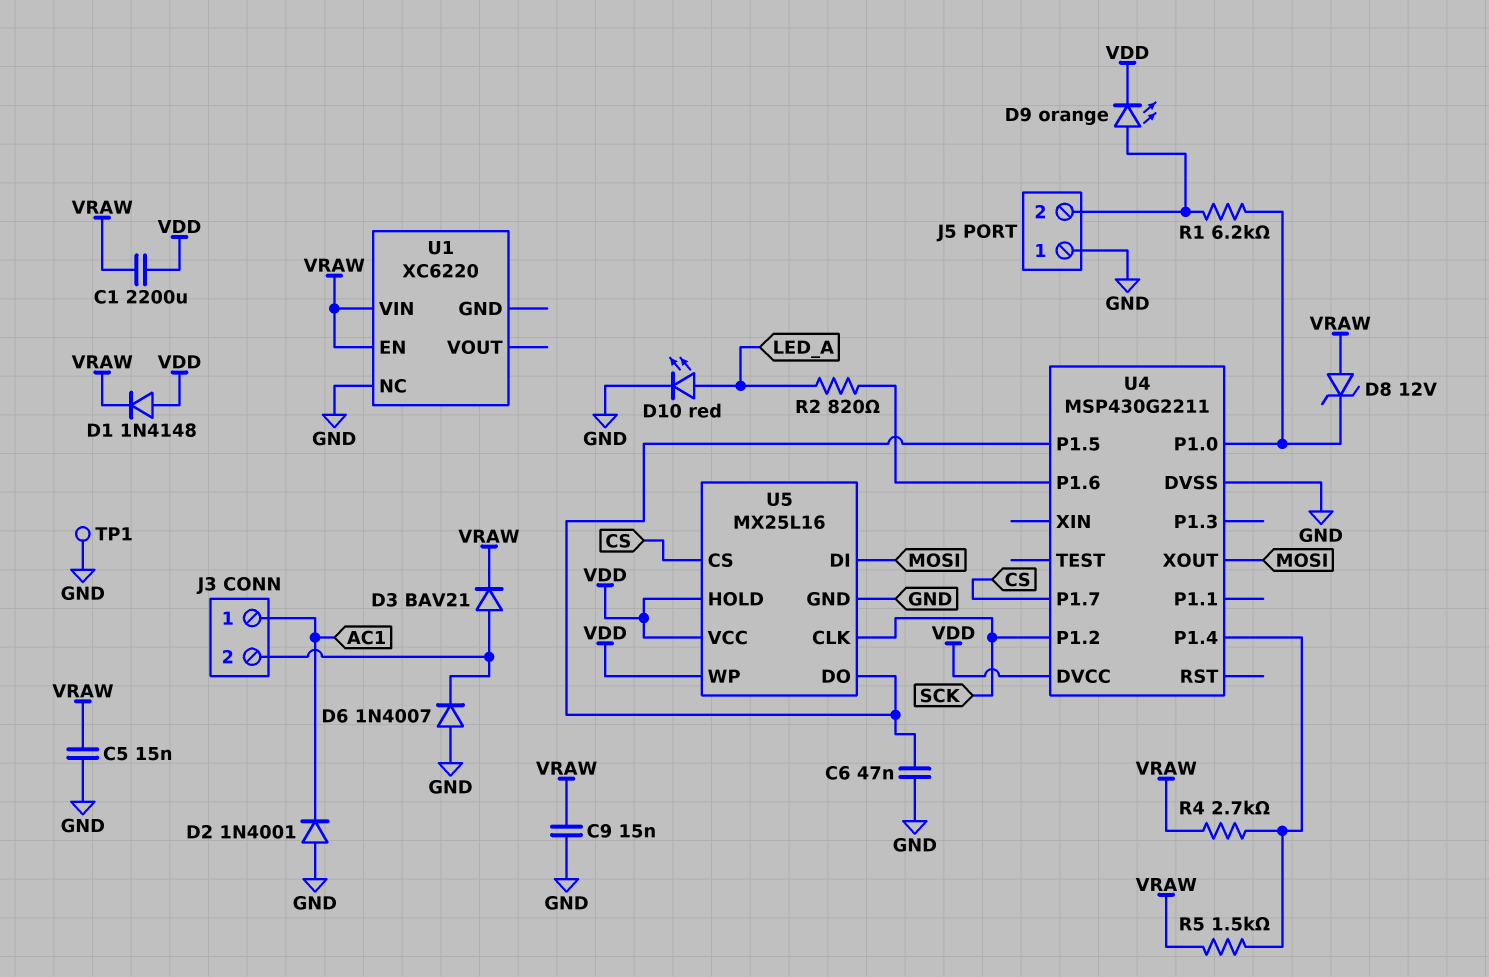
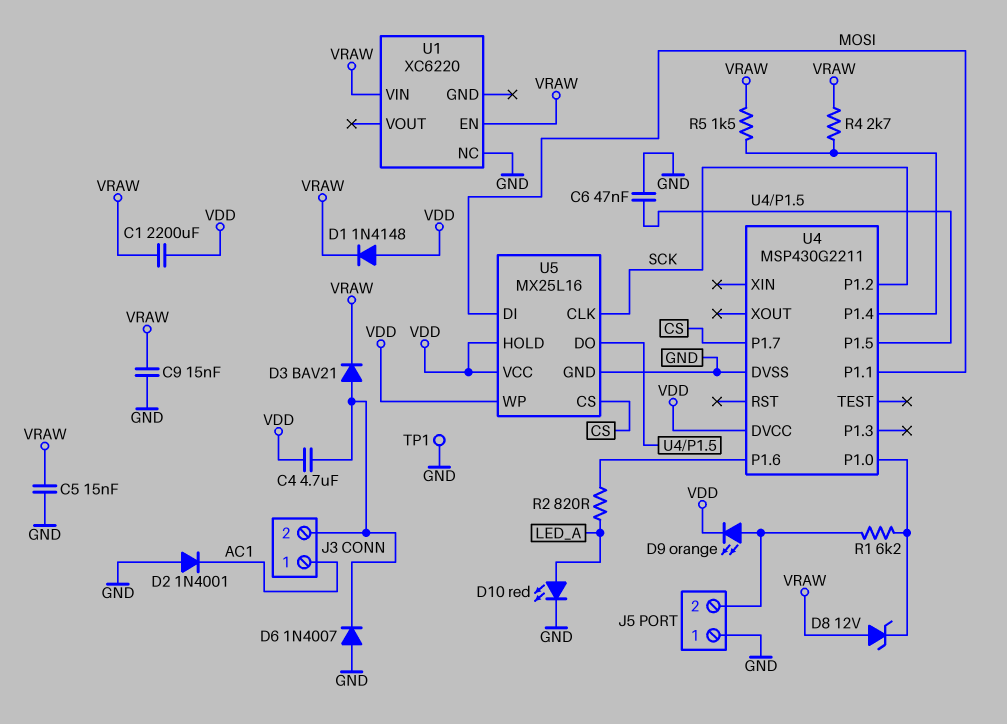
C4: none -> 4.7uF (J3/2, VDD)
U4 pin P1.1: none -> MOSI
U4 pin XOUT: MOSI -> none

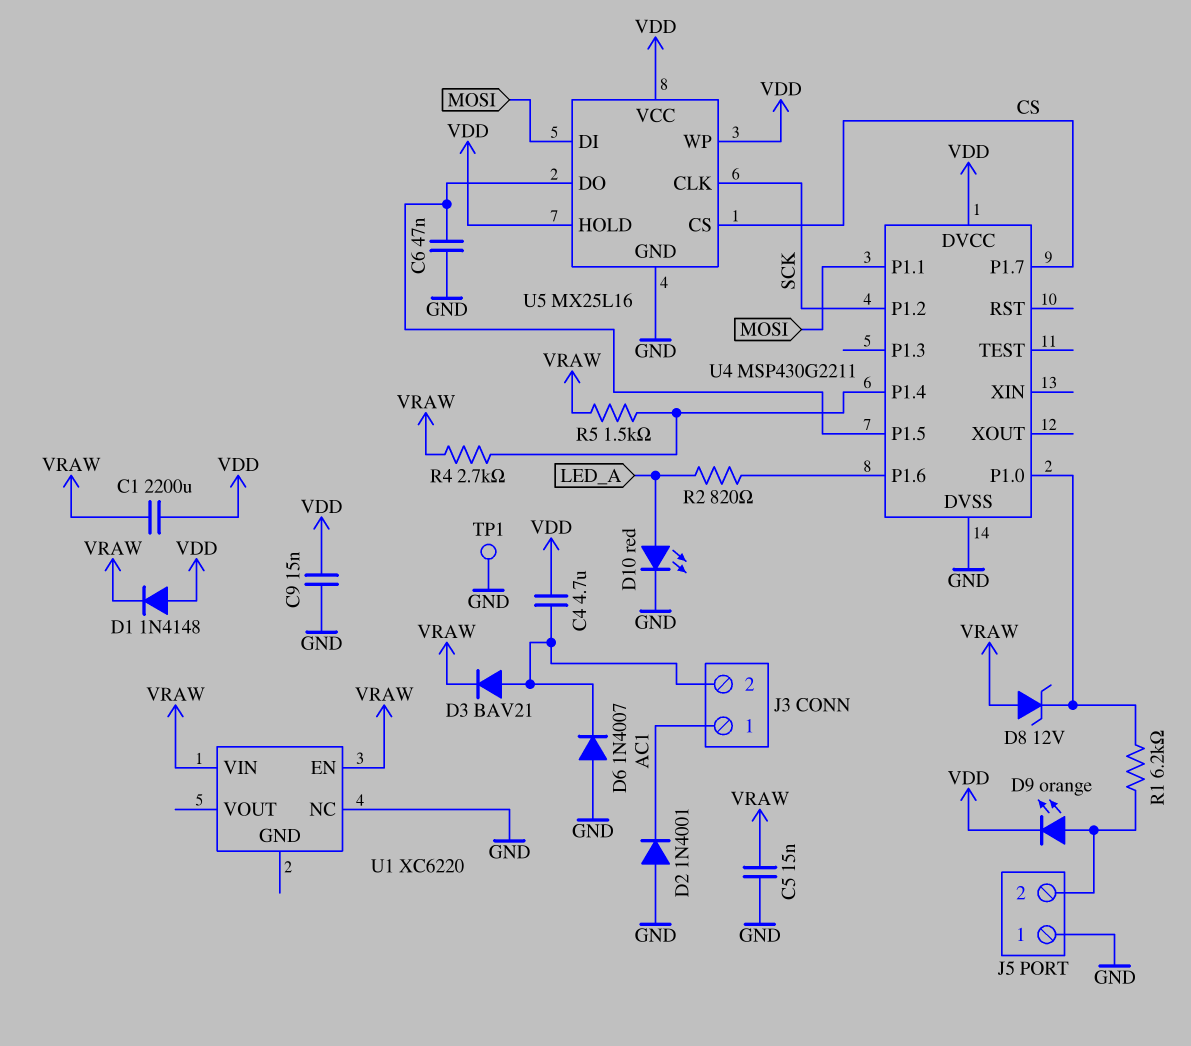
C9: 15nF (GND, VRAW) -> 15nF (GND, VDD)

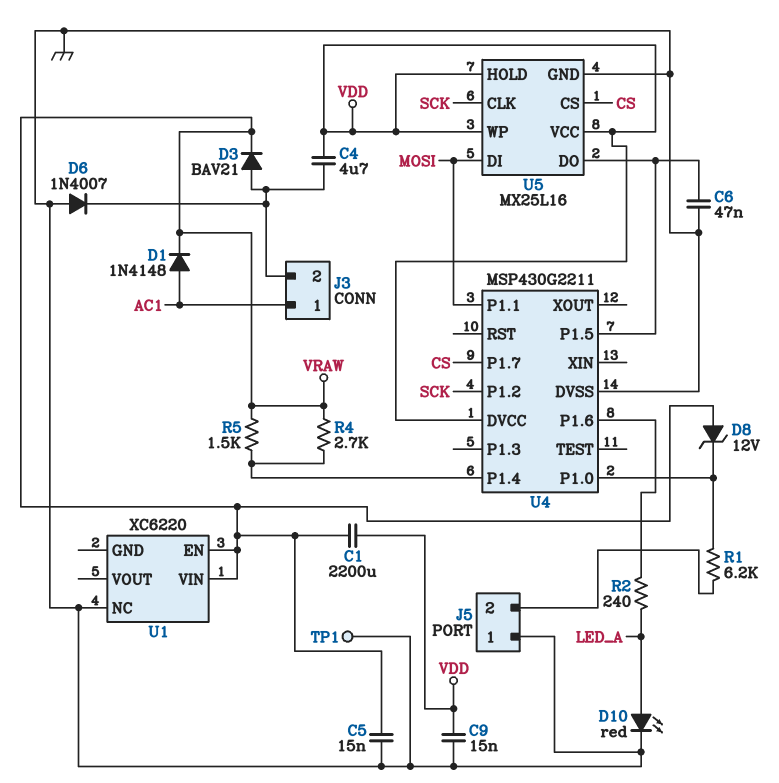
D1: diode 1N4148 (A VDD, K VRAW) -> diode 1N4148 (A AC1, K VRAW)
D2: diode 1N4001 (A GND, K AC1) -> none
D9: LED orange (A J5/2, K VDD) -> none
R2: 820 (LED_A, U4/P1.6) -> 240 (LED_A, U4/P1.6)

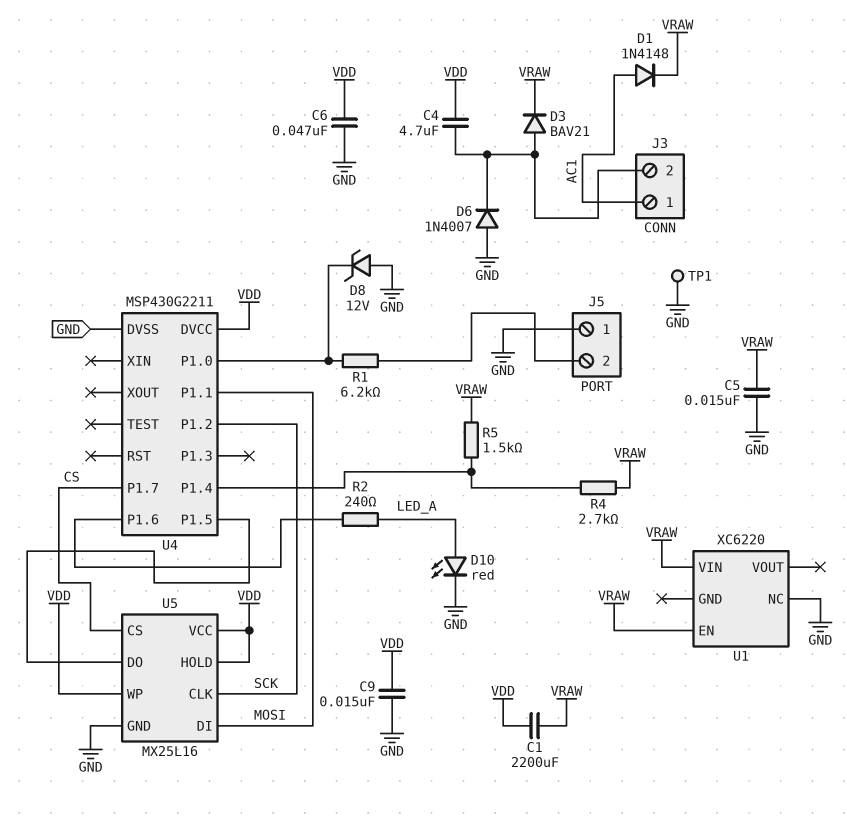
C6: 47nF (GND, U4/P1.5) -> 47nF (GND, VDD)
D8: zener 12V (A VRAW, K U4/P1.0) -> zener 12V (A GND, K U4/P1.0)

